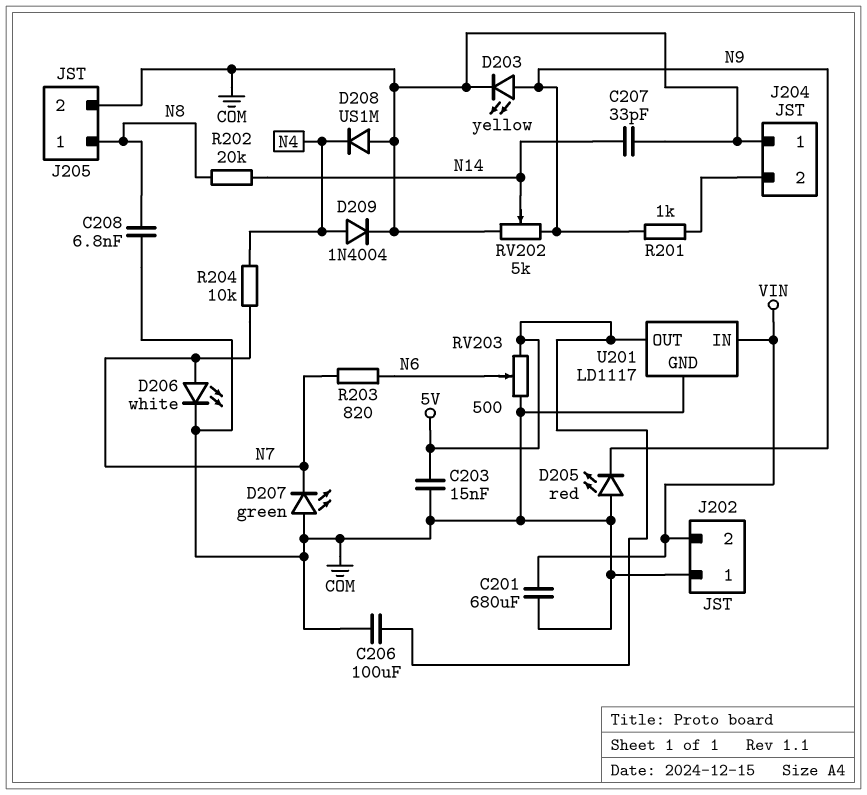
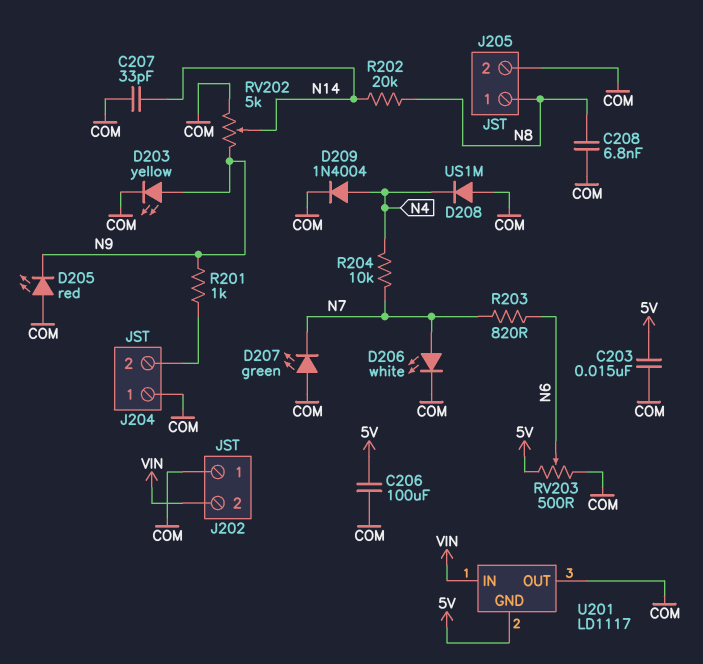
C201: 680uF (COM, VIN) -> none
U201 pin GND: COM -> 5V
U201 pin OUT: 5V -> COM

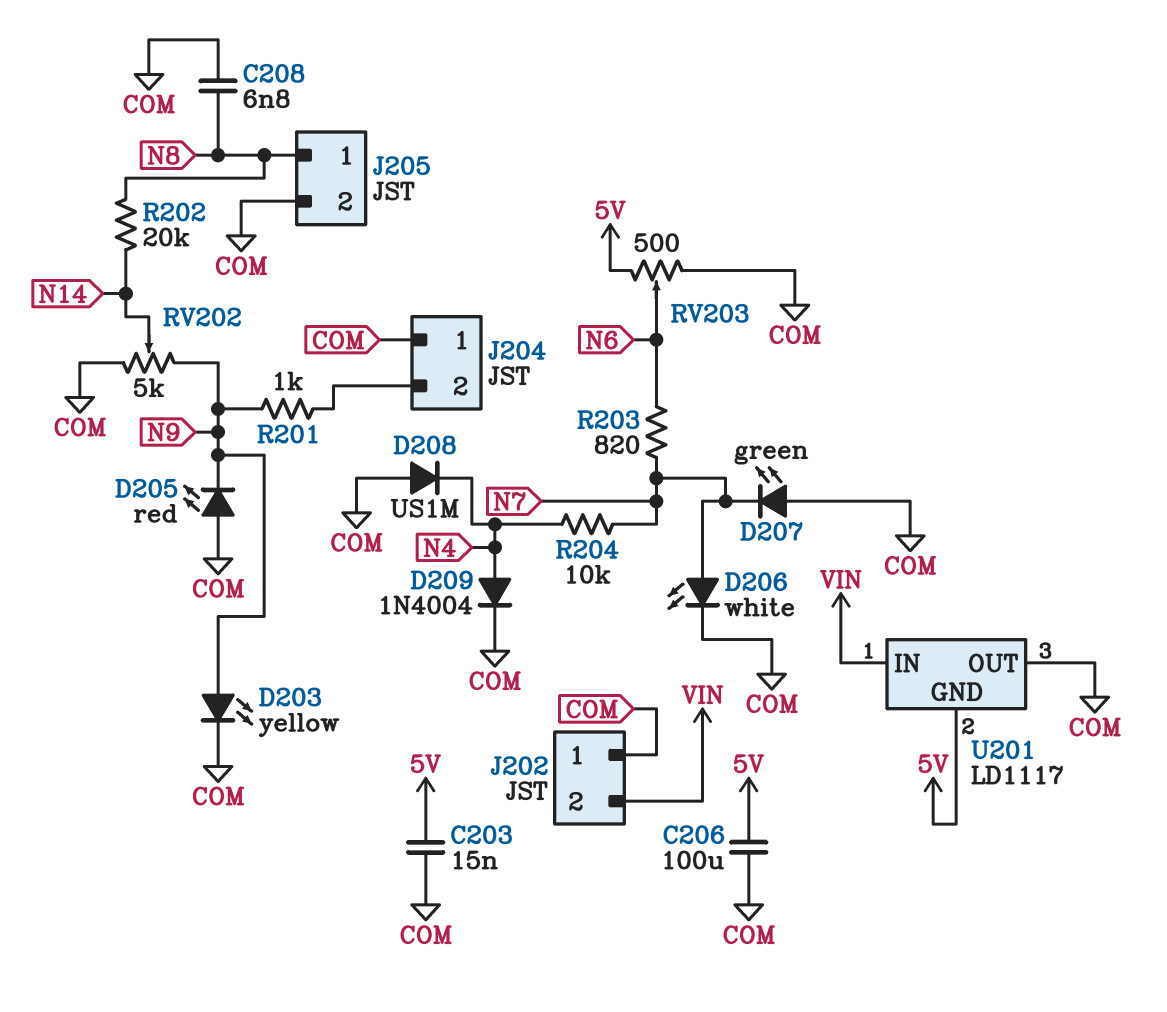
C207: 33pF (COM, N14) -> none

